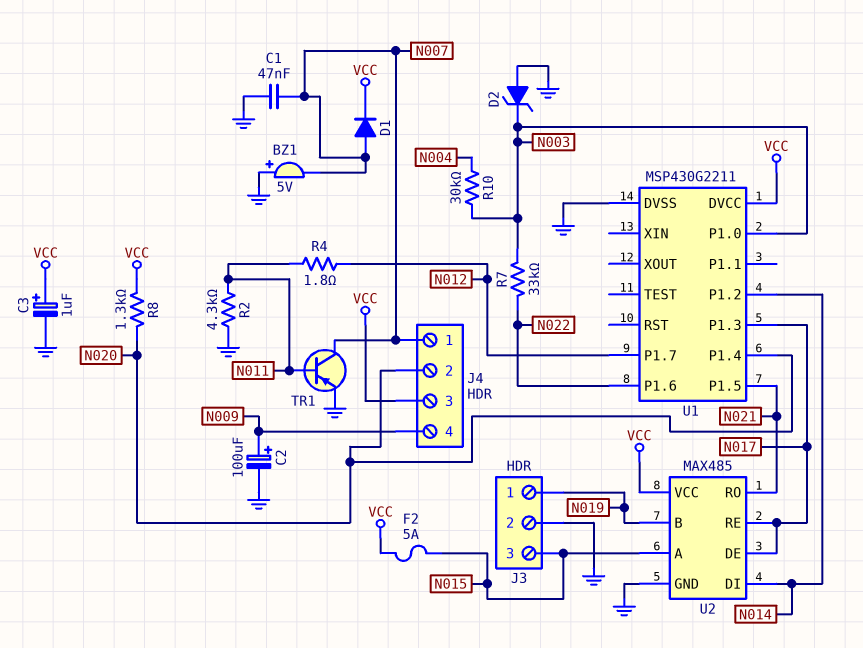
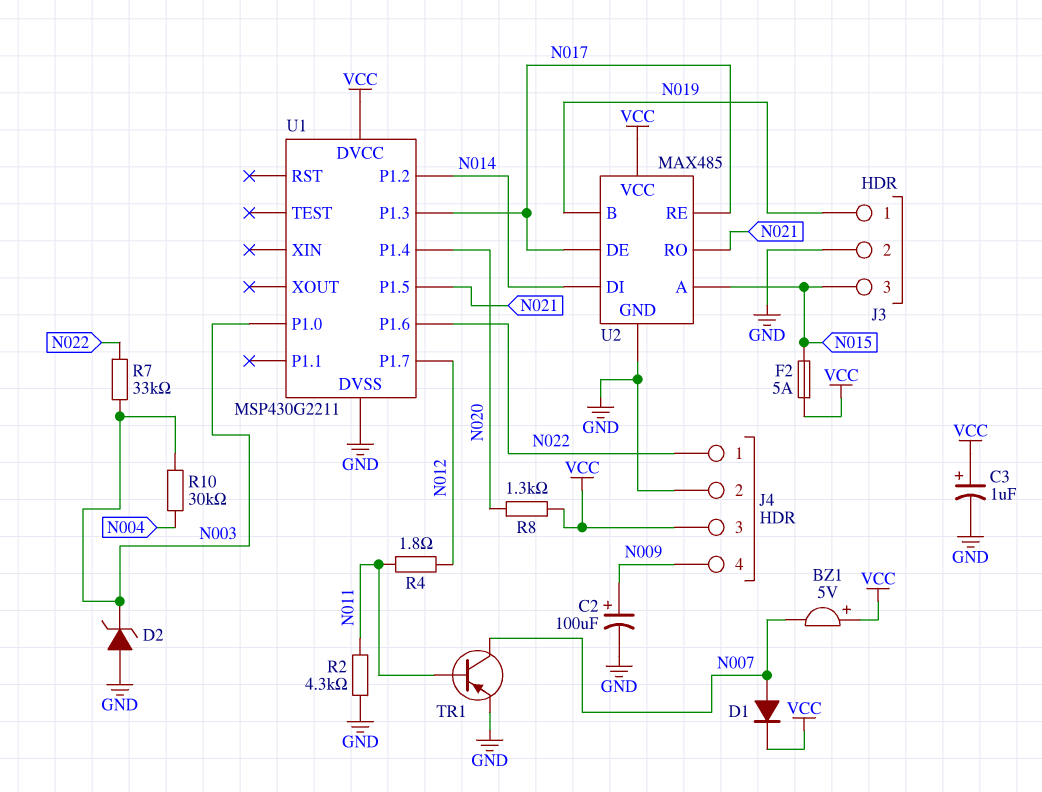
BZ1: buzzer 5V (plus GND, minus N007) -> buzzer 5V (plus VCC, minus N007)
C1: 47nF (GND, N007) -> none
J4 pin 1: N007 -> N022
J4 pin 2: N020 -> GND

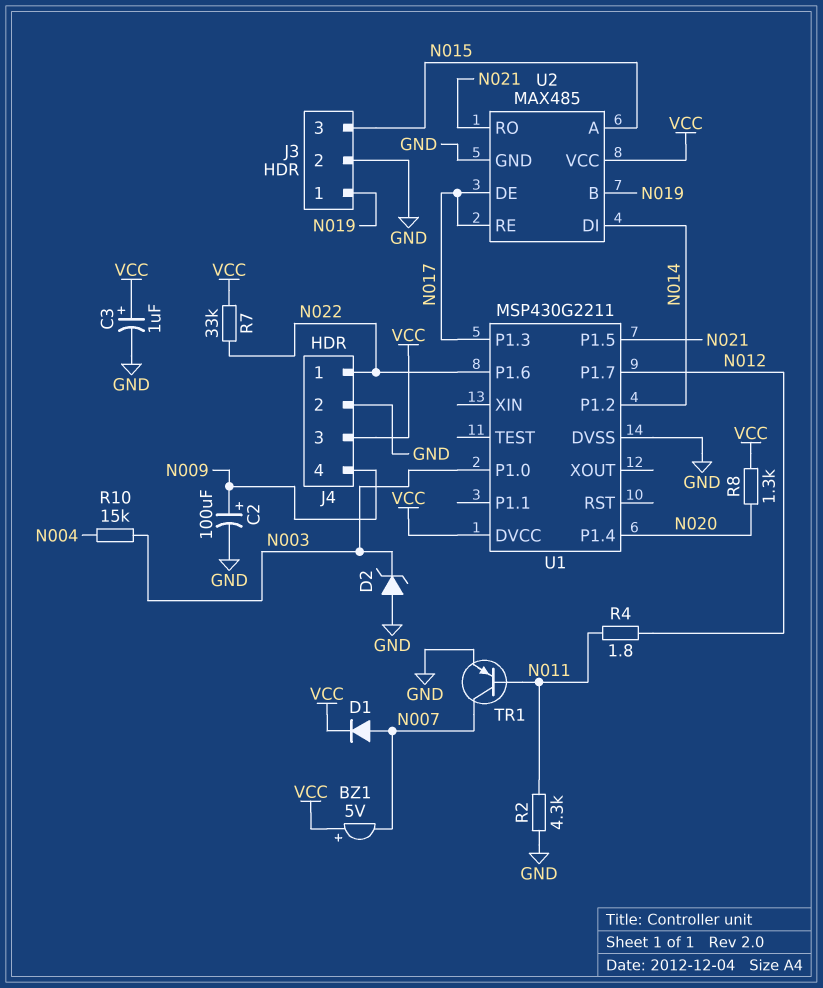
F2: 5A (N015, VCC) -> none
R7: 33k (N003, N022) -> 33k (N022, VCC)
R10: 30k (N003, N004) -> 15k (N003, N004)

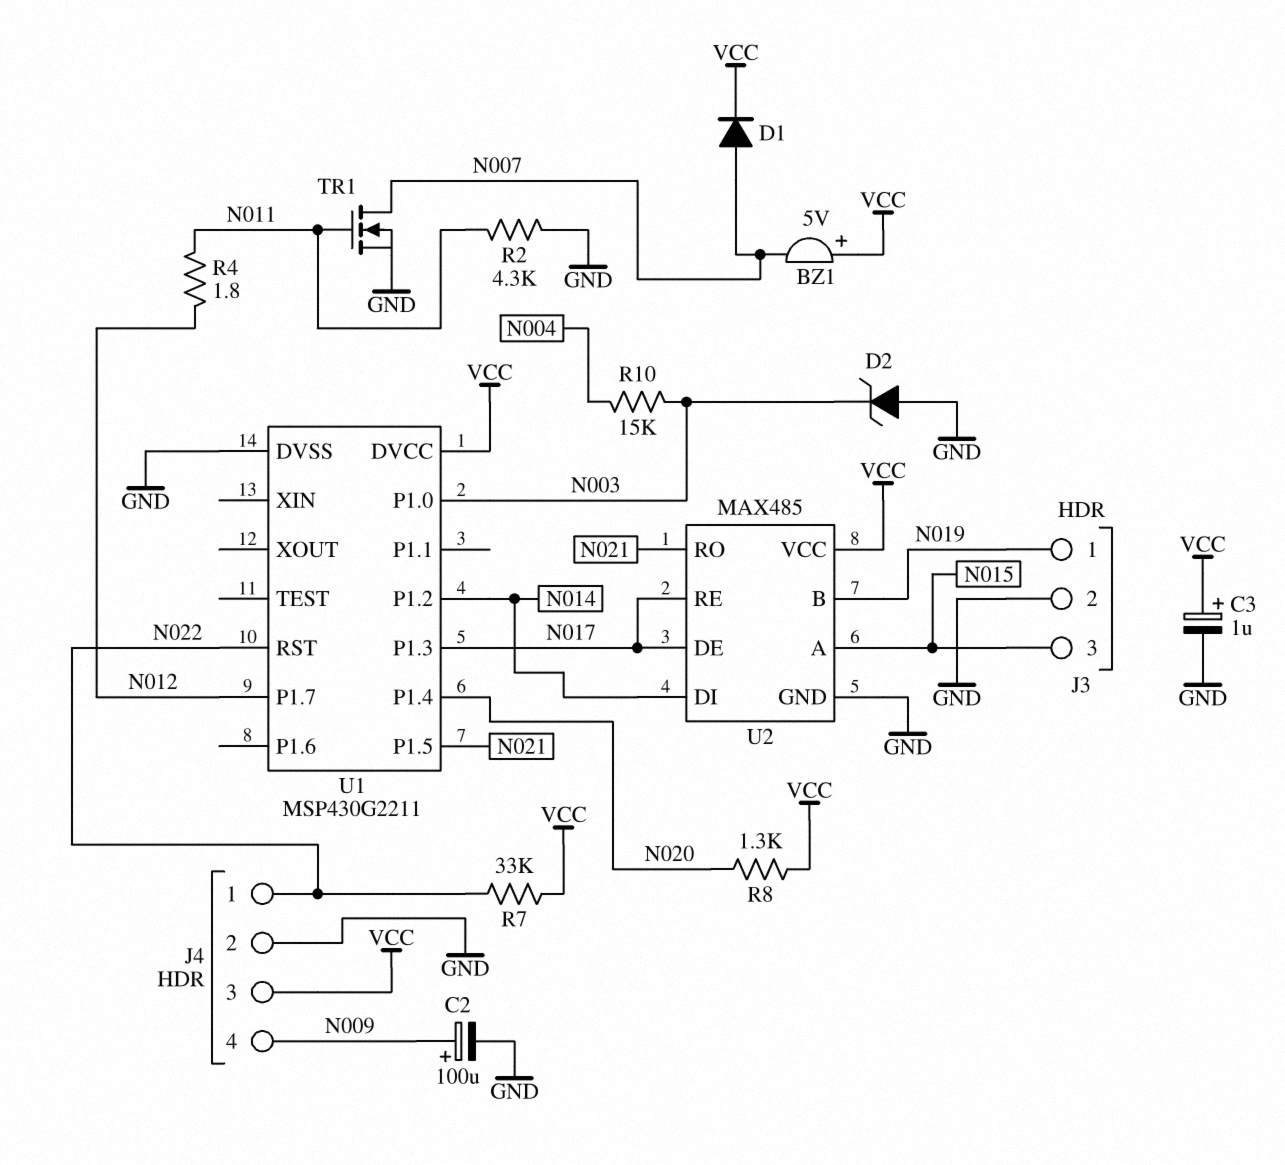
TR1: PNP (B N011, C N007, E GND) -> NMOS (G N011, D N007, S GND)
U1 pin P1.6: N022 -> none
U1 pin RST: none -> N022

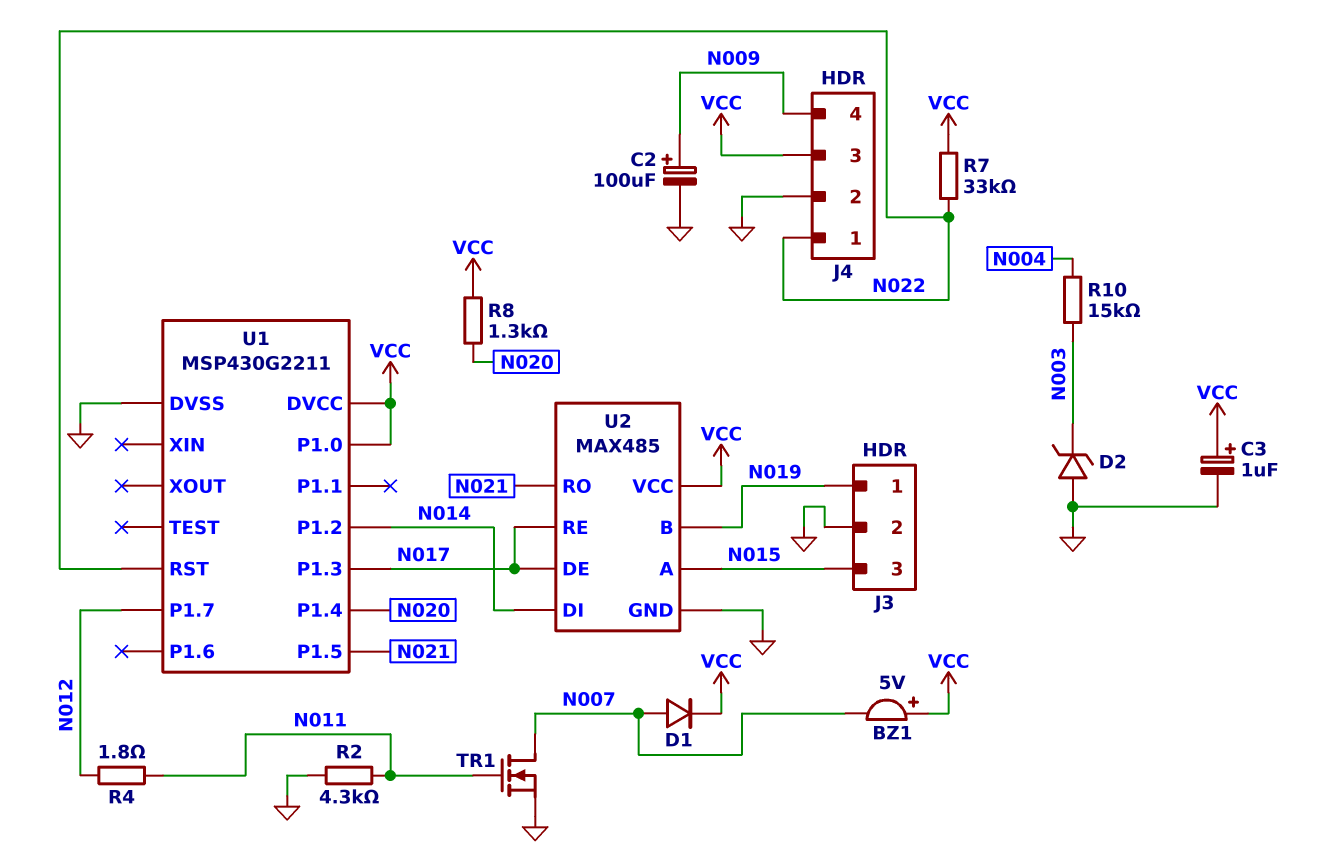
U1 pin P1.0: N003 -> VCC

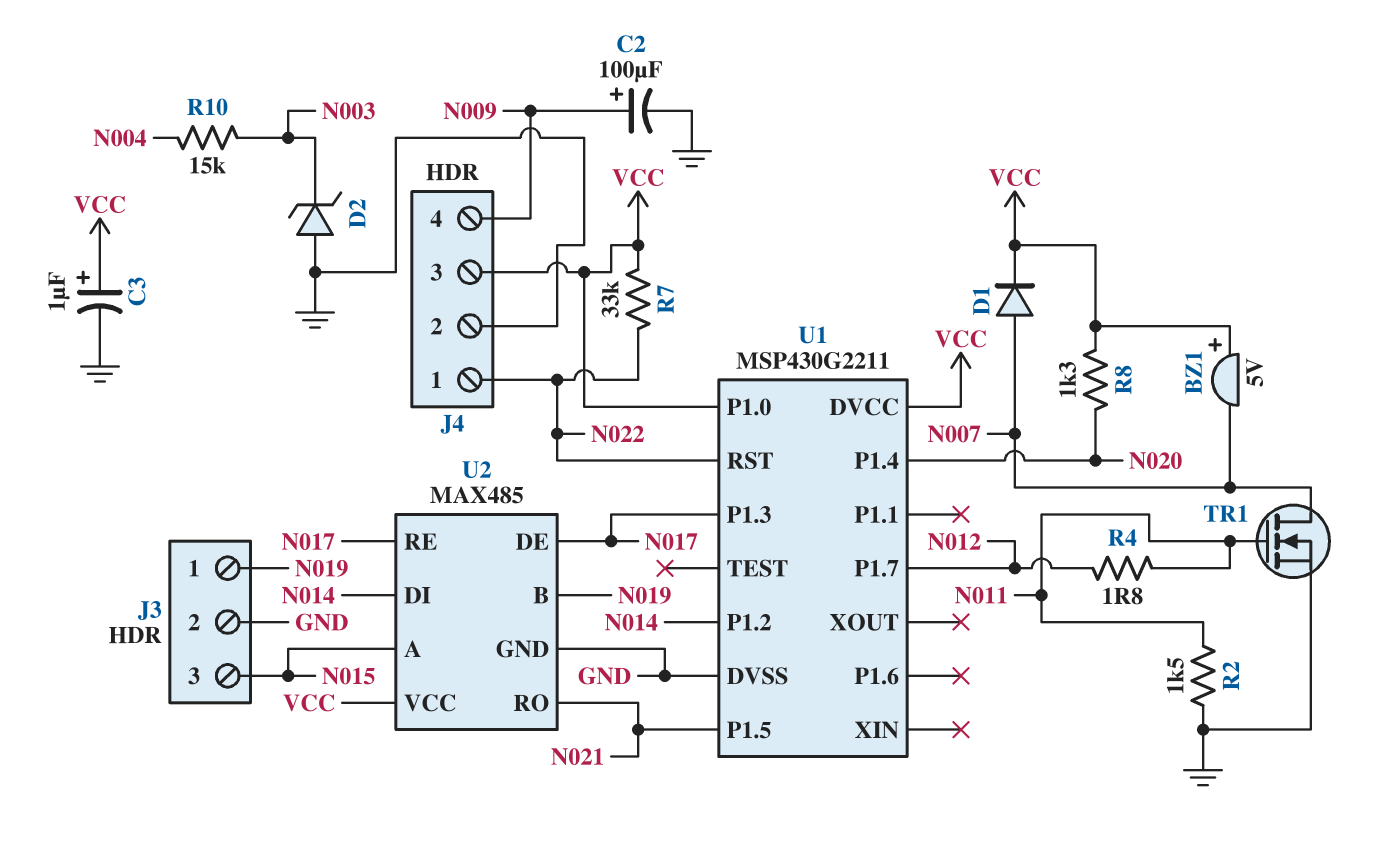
R2: 4.3k (GND, N011) -> 1.5k (GND, N011)

